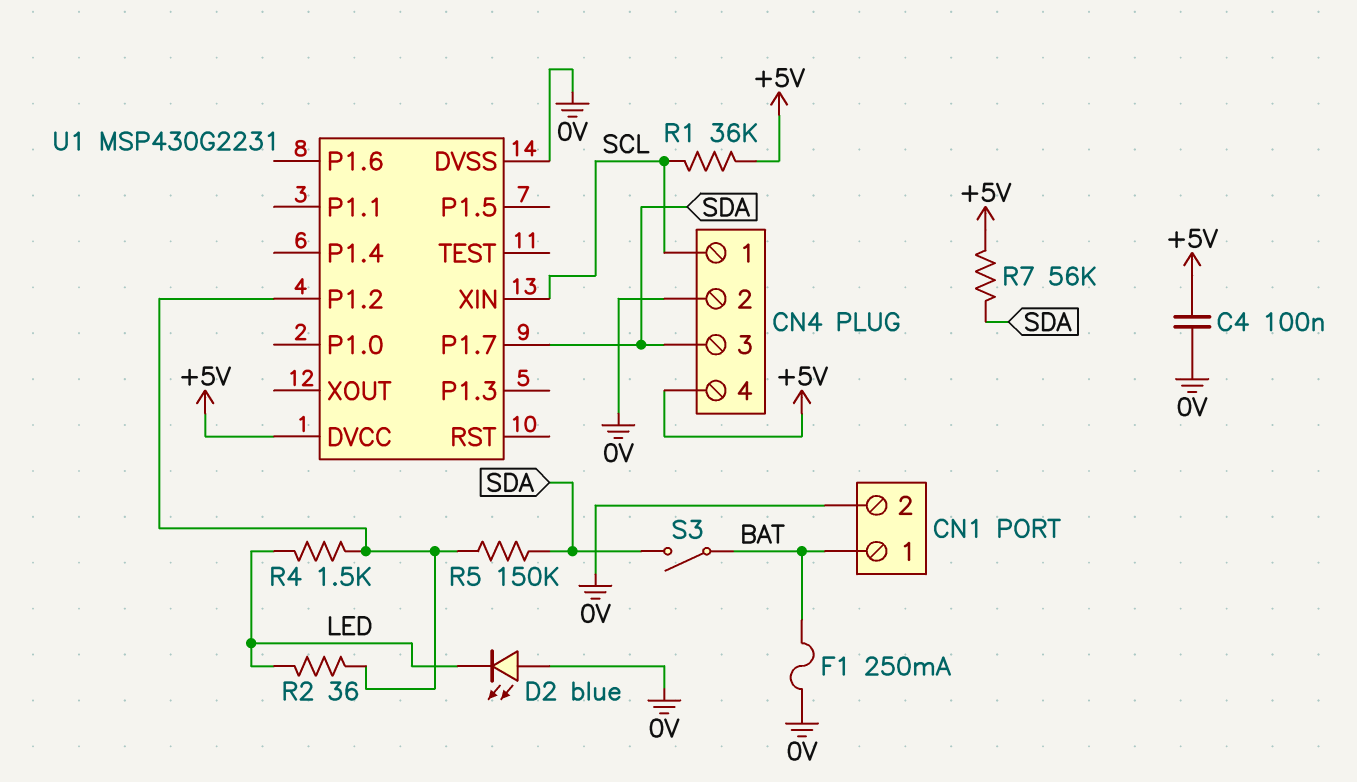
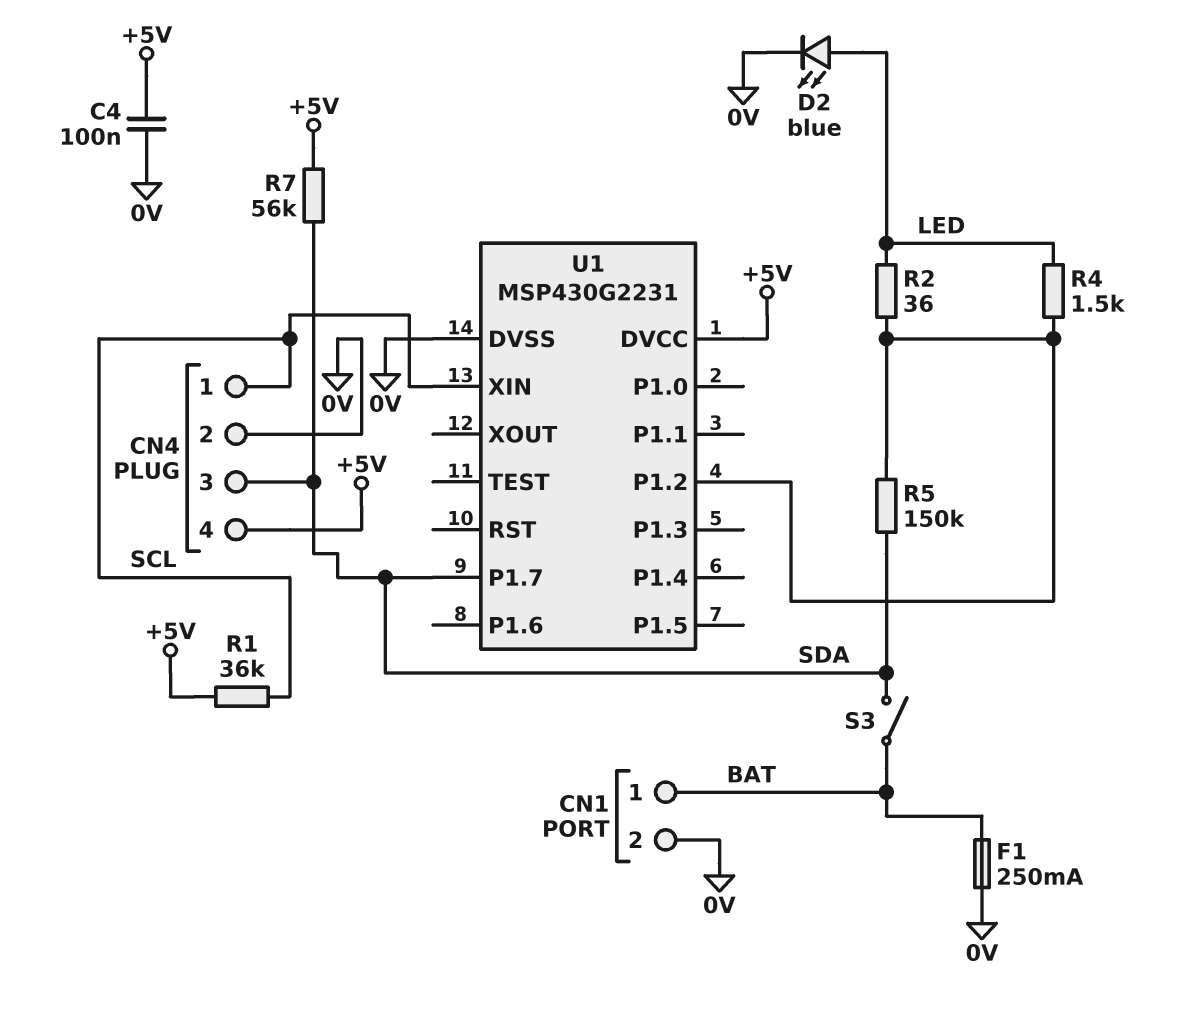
D2: LED blue (A 0V, K LED) -> LED blue (A LED, K 0V)

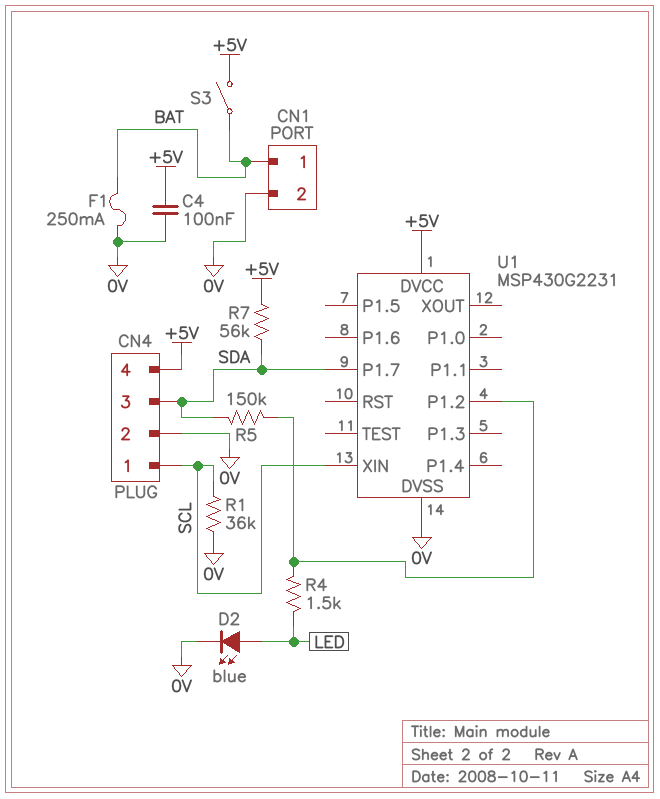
R1: 36k (+5V, SCL) -> 36k (0V, SCL)
R2: 36 (LED, U1/P1.2) -> none
S3: switch (BAT, SDA) -> switch (+5V, BAT)

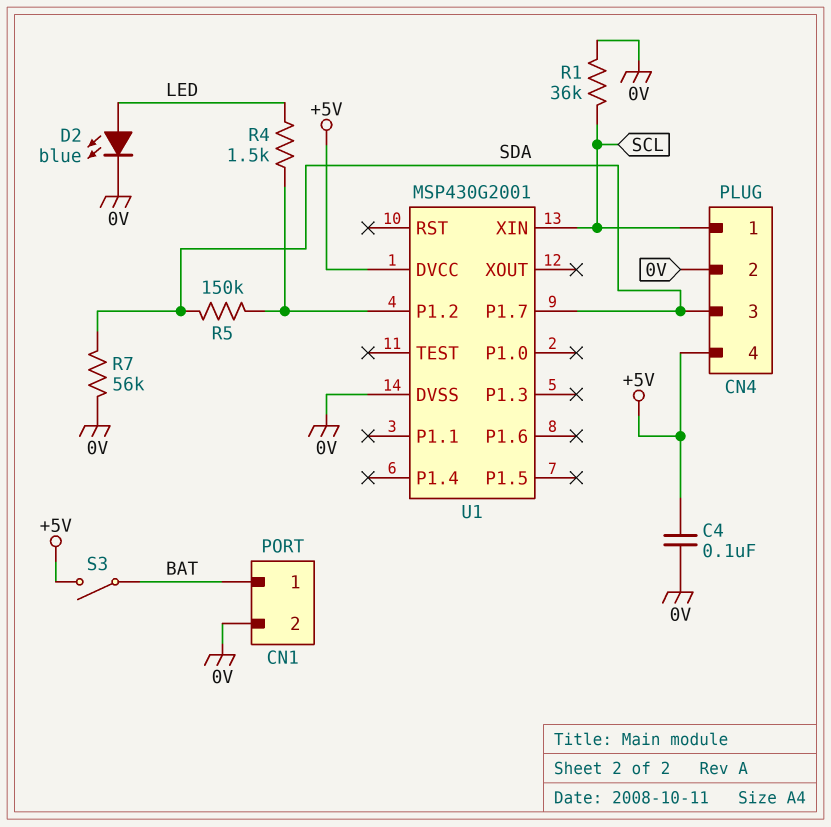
F1: 250mA (0V, BAT) -> none
R7: 56k (+5V, SDA) -> 56k (0V, SDA)
U1: MSP430G2231 -> MSP430G2001

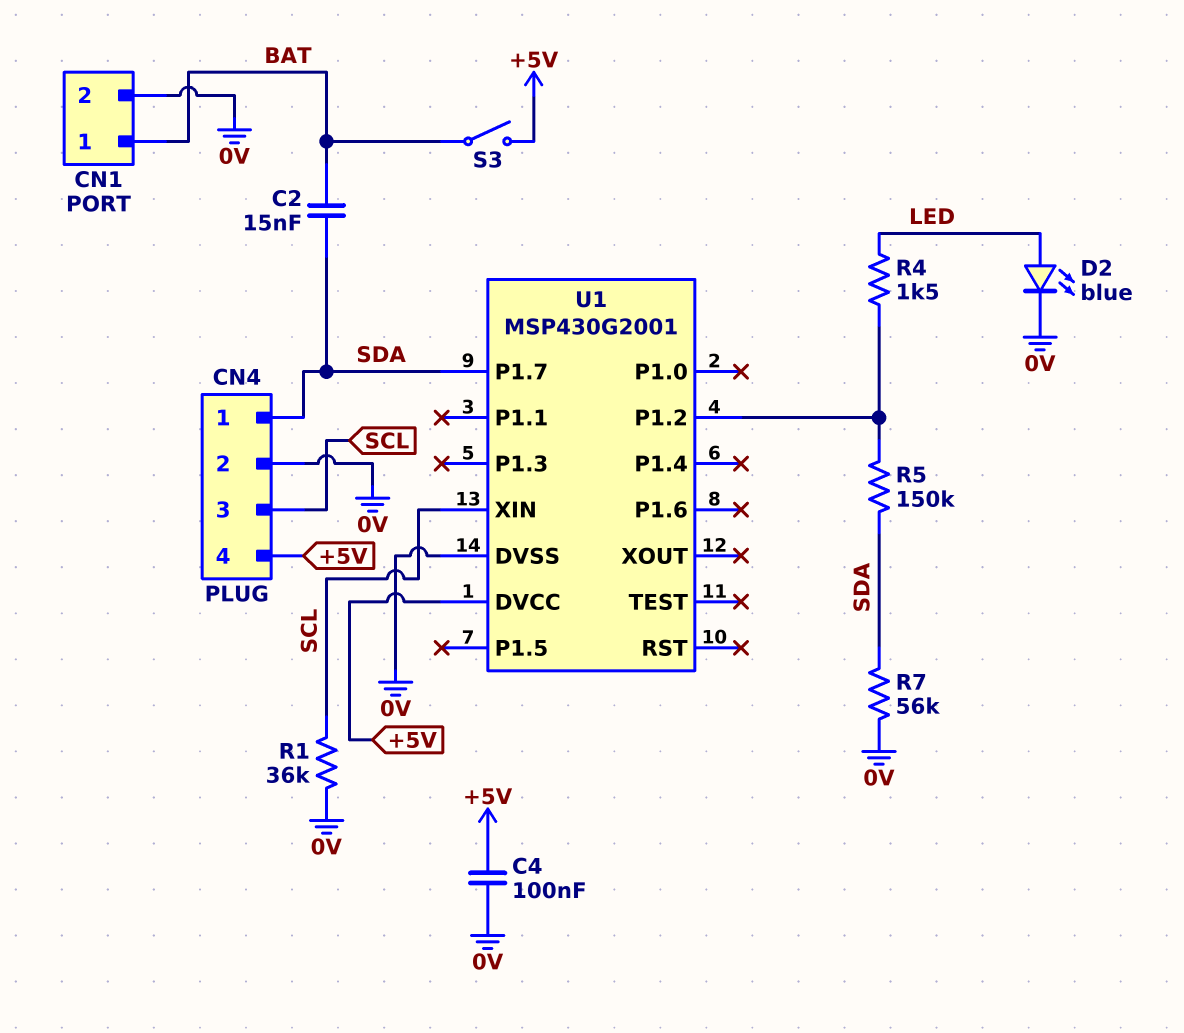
C2: none -> 15nF (BAT, SDA)
CN4 pin 1: SCL -> SDA
CN4 pin 3: SDA -> SCL

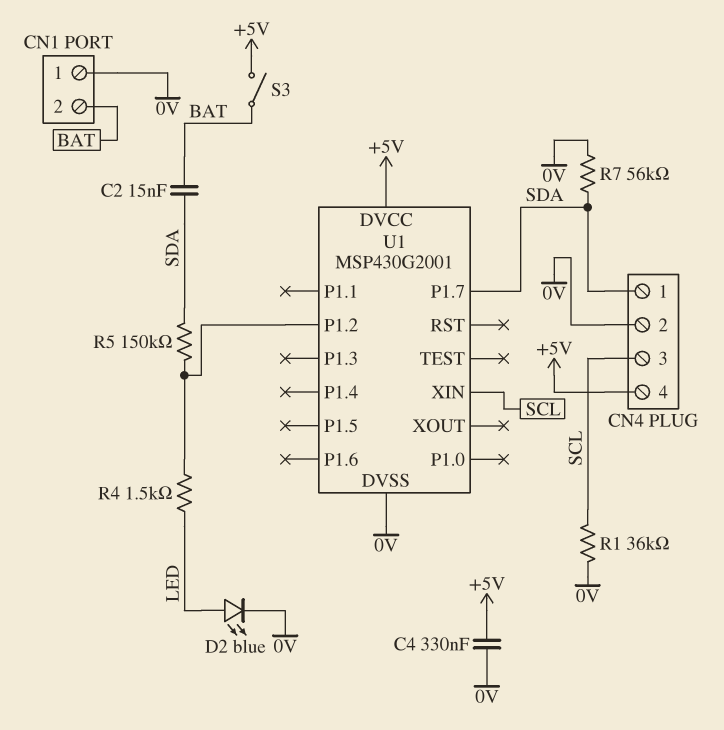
C4: 100nF (+5V, 0V) -> 330nF (+5V, 0V)
CN1 pin 1: BAT -> 0V
CN1 pin 2: 0V -> BAT

